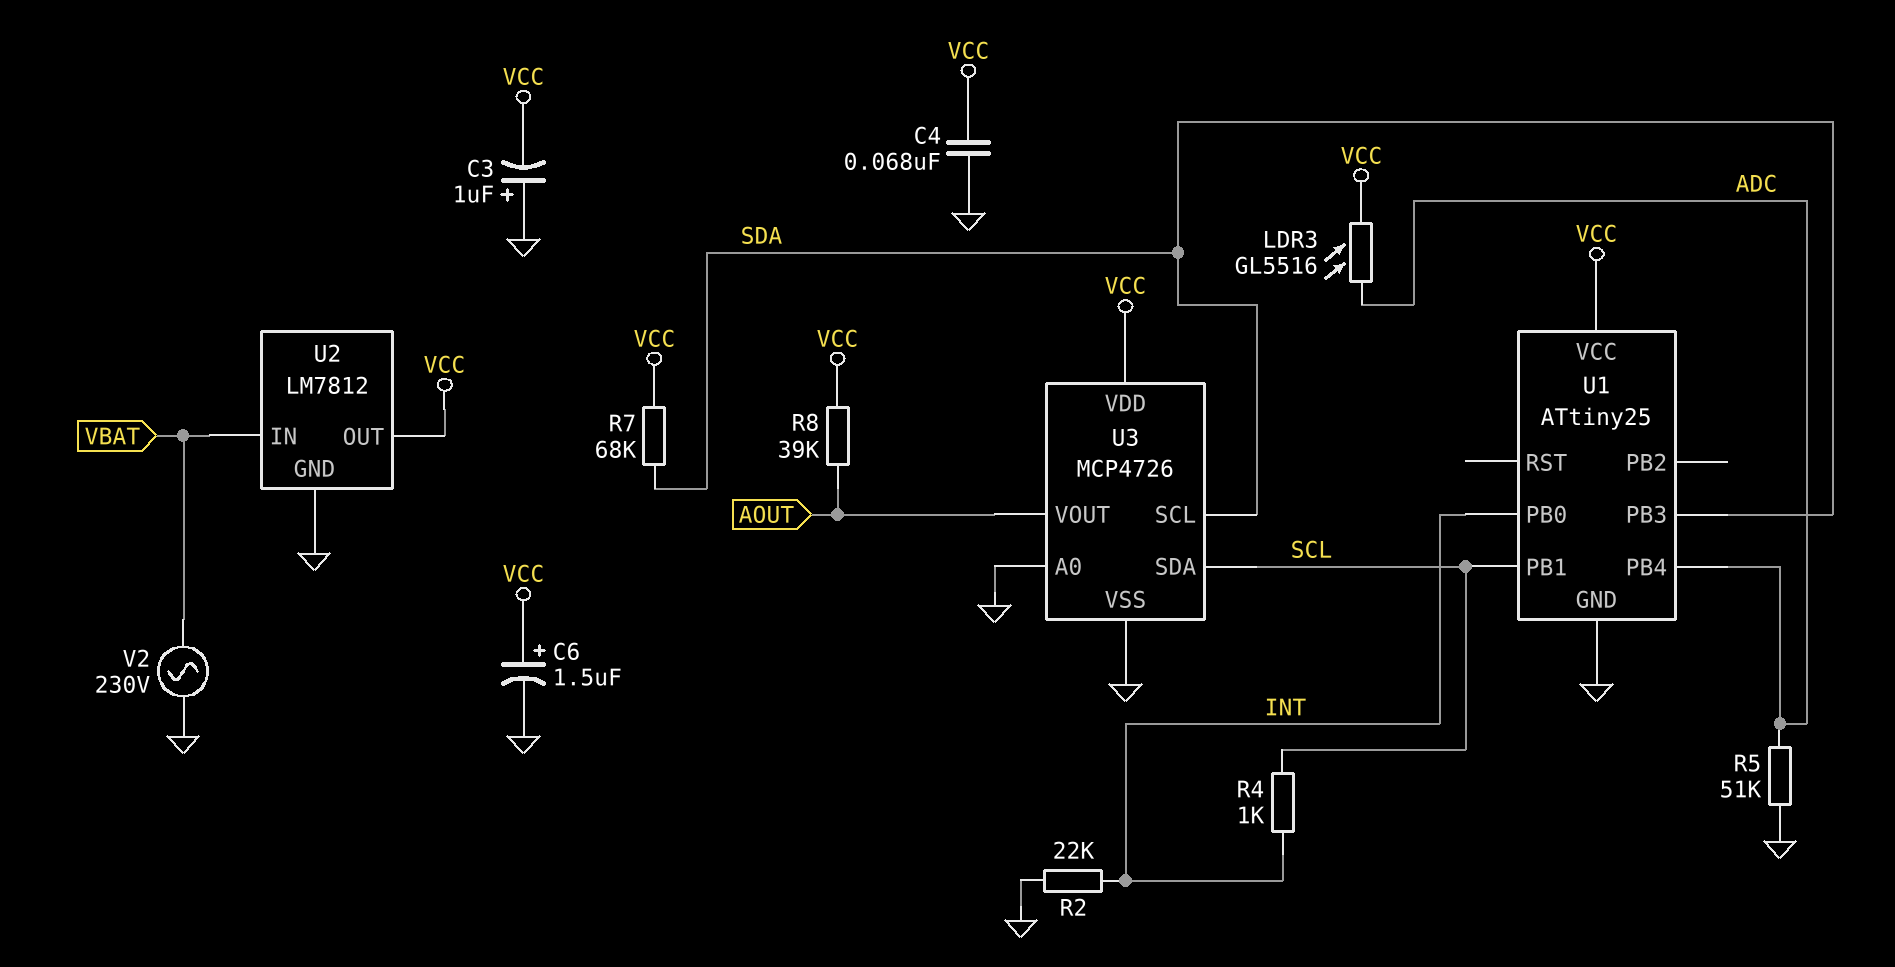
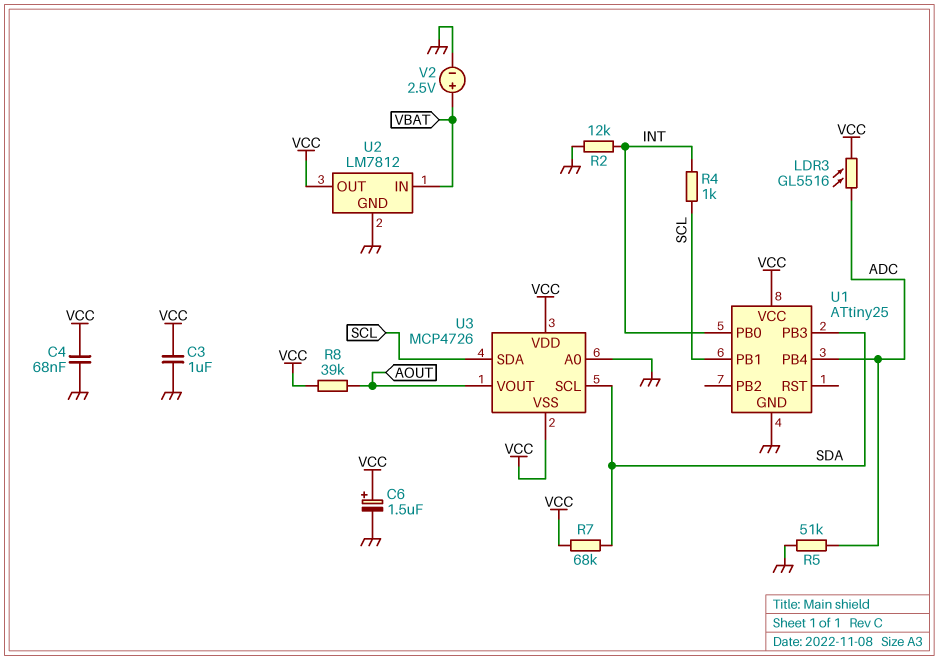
C3: 1uF (plus GND, minus VCC) -> 1uF (GND, VCC)
R2: 22k (GND, INT) -> 12k (GND, INT)
U3 pin VSS: GND -> VCC
V2: AC 230V (GND, VBAT) -> 2.5V (plus VBAT, minus GND)

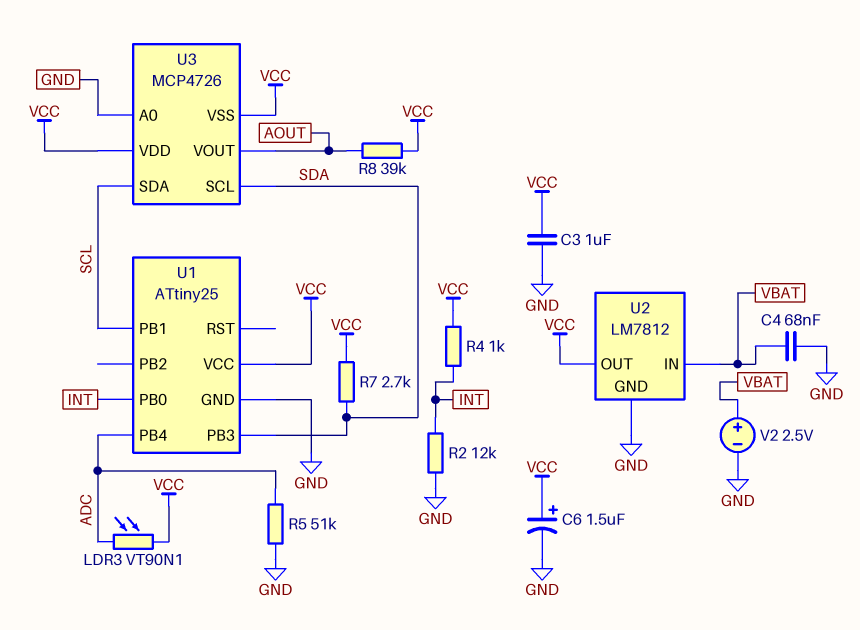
C4: 68nF (GND, VCC) -> 68nF (GND, VBAT)
LDR3: GL5516 (ADC, VCC) -> VT90N1 (ADC, VCC)
R4: 1k (INT, SCL) -> 1k (INT, VCC)
R7: 68k (SDA, VCC) -> 2.7k (SDA, VCC)

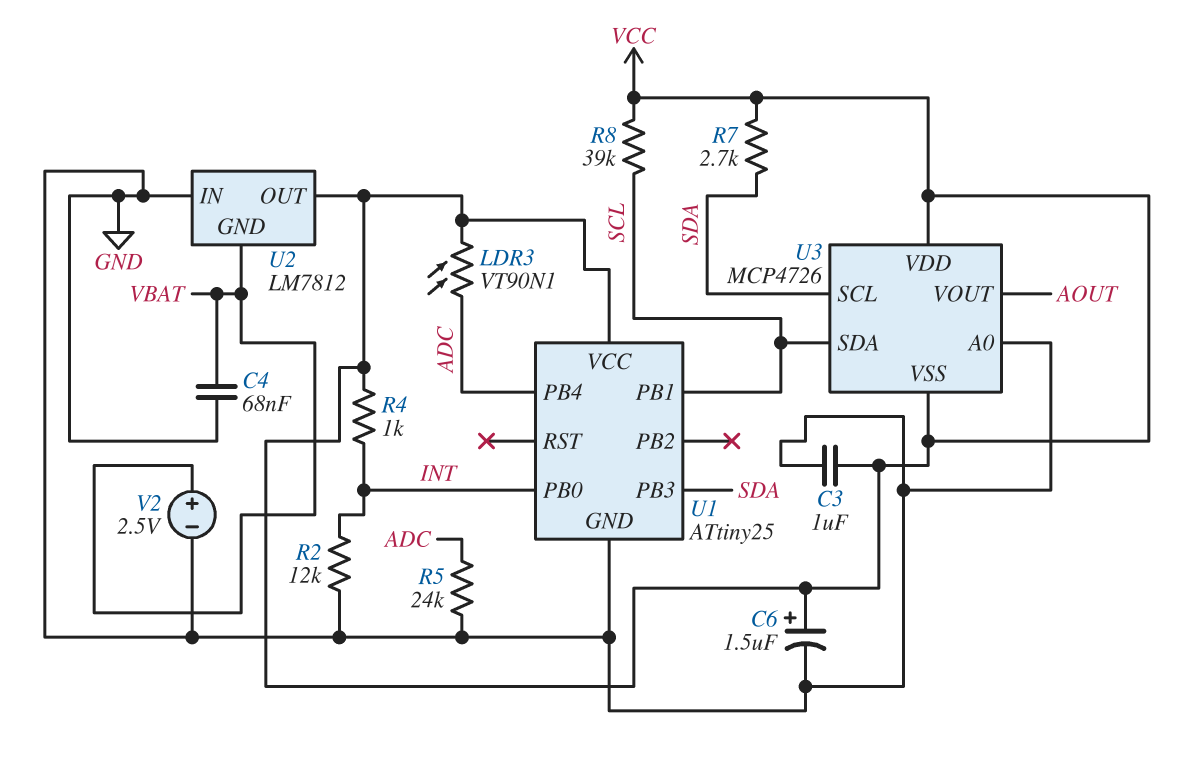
R5: 51k (ADC, GND) -> 24k (ADC, GND)
R8: 39k (AOUT, VCC) -> 39k (SCL, VCC)
U2 pin GND: GND -> VBAT
U2 pin IN: VBAT -> GND

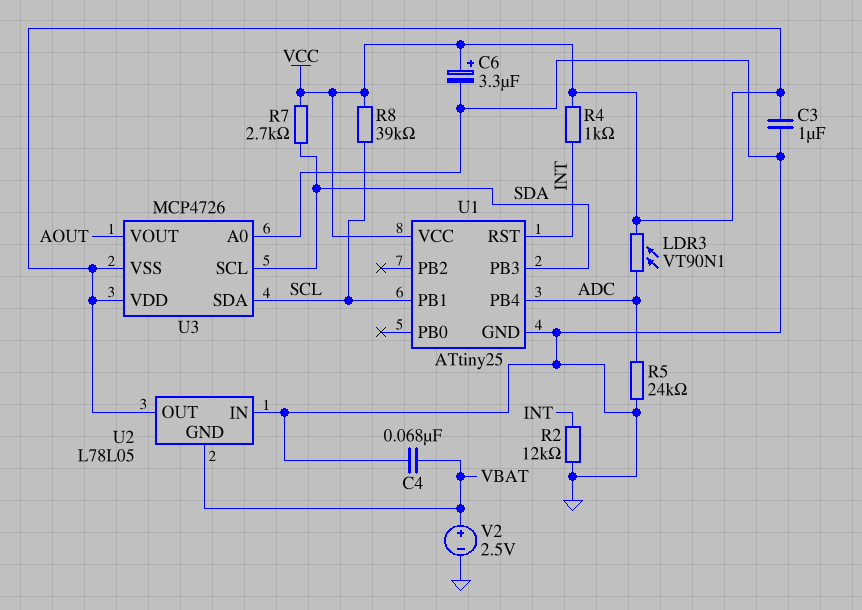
C6: 1.5uF (plus VCC, minus GND) -> 3.3uF (plus VCC, minus GND)
U1 pin PB0: INT -> none
U1 pin RST: none -> INT
U2: LM7812 -> L78L05

